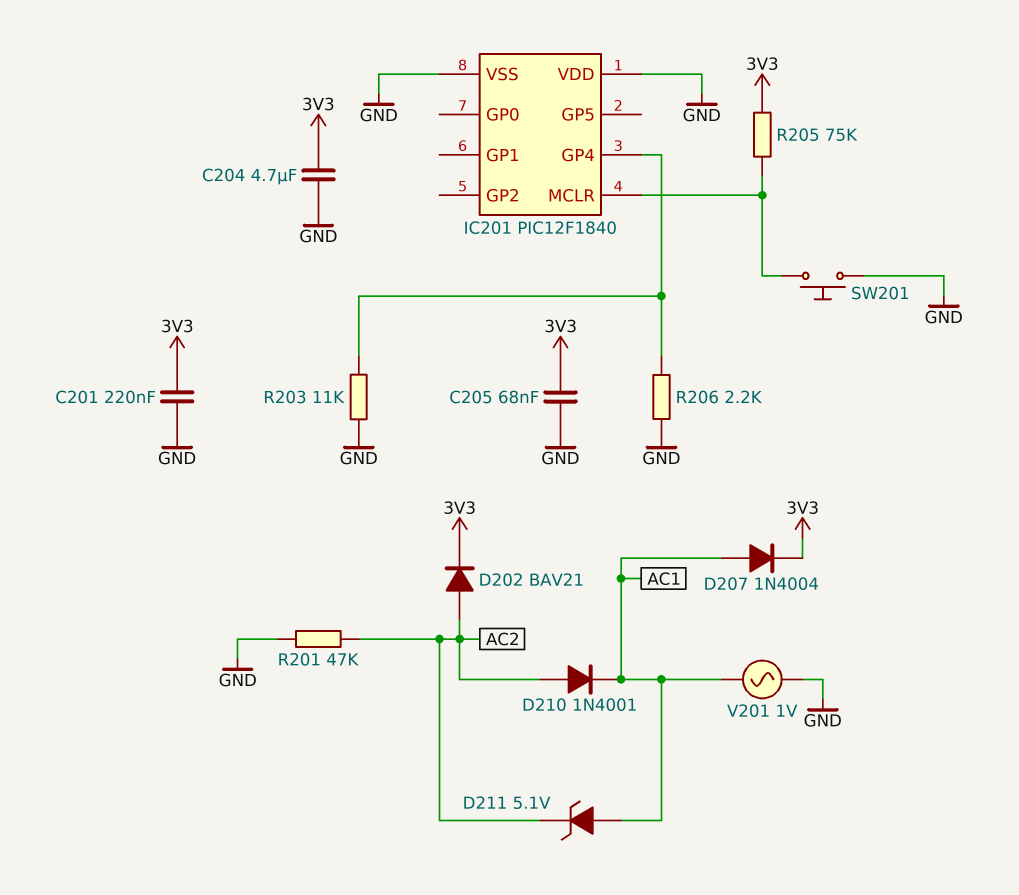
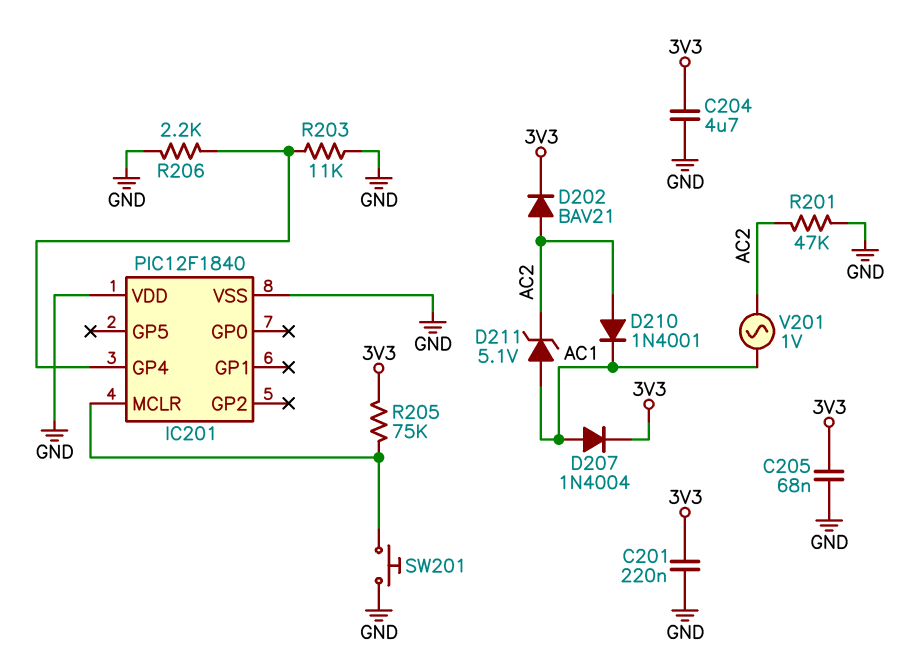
V201: AC 1V (AC1, GND) -> AC 1V (AC1, AC2)

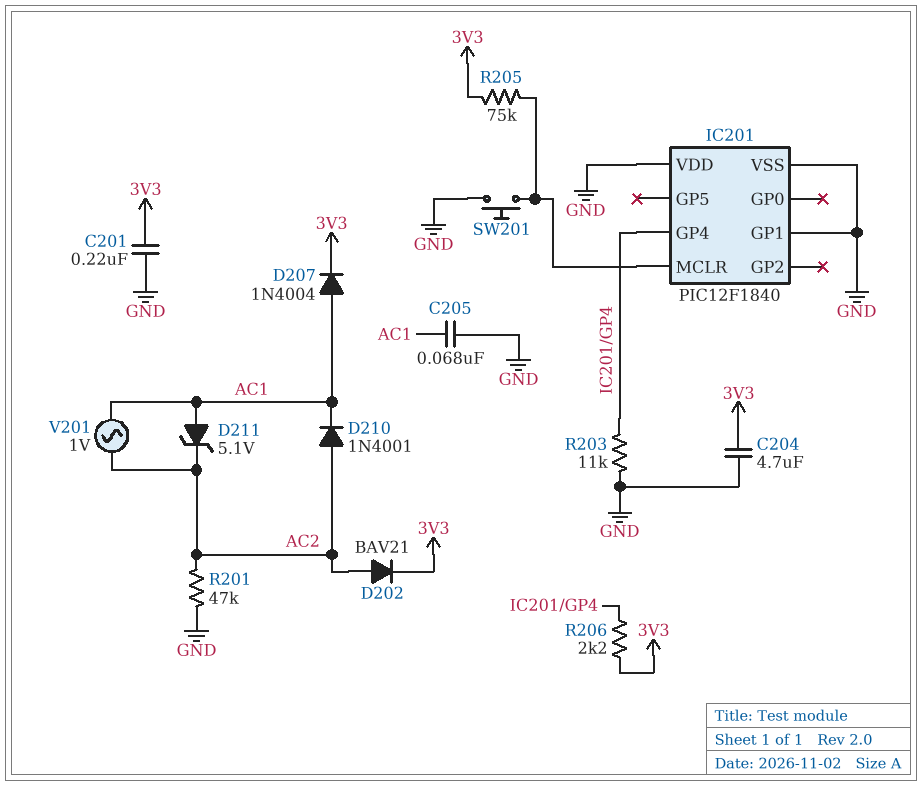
C205: 68nF (3V3, GND) -> 68nF (AC1, GND)
IC201 pin GP1: none -> GND
R206: 2.2k (GND, IC201/GP4) -> 2.2k (3V3, IC201/GP4)

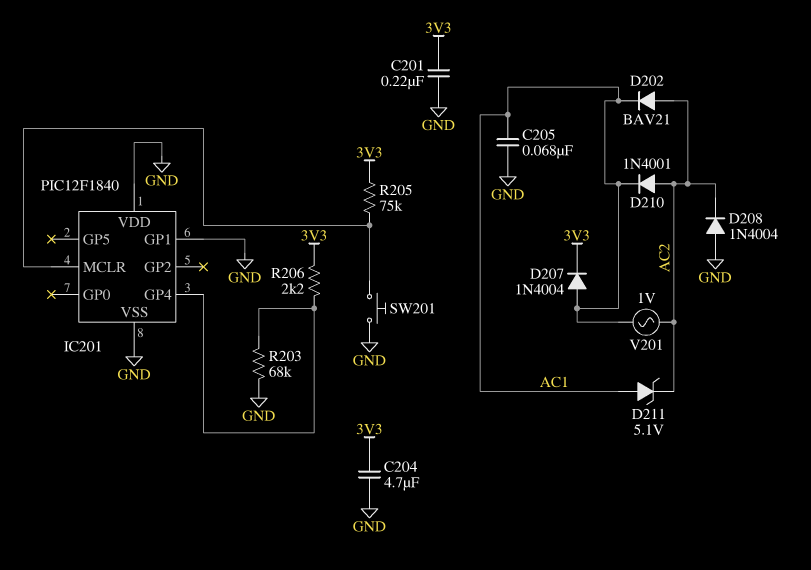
D202: diode BAV21 (A AC2, K 3V3) -> diode BAV21 (A AC2, K AC1)
D208: none -> diode 1N4004 (A GND, K AC2)
R201: 47k (AC2, GND) -> none
R203: 11k (GND, IC201/GP4) -> 68k (GND, IC201/GP4)

